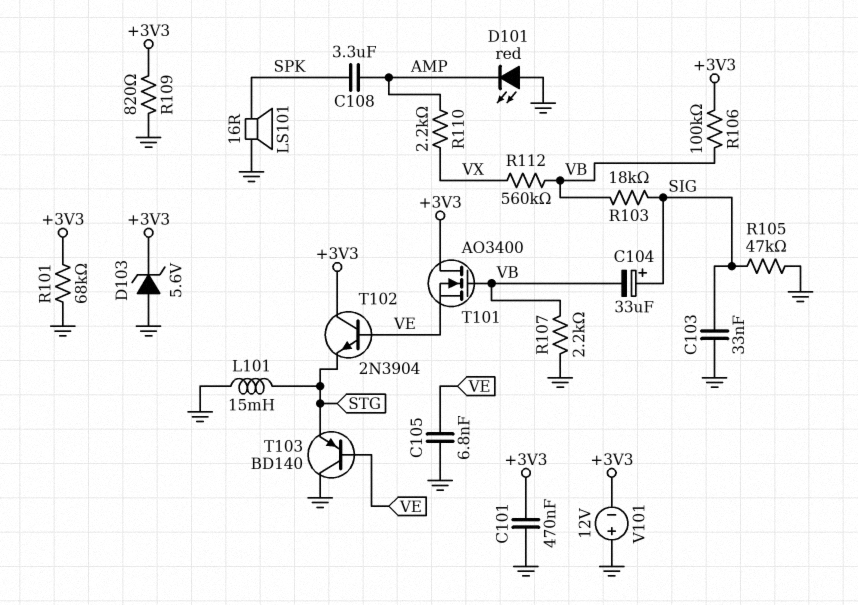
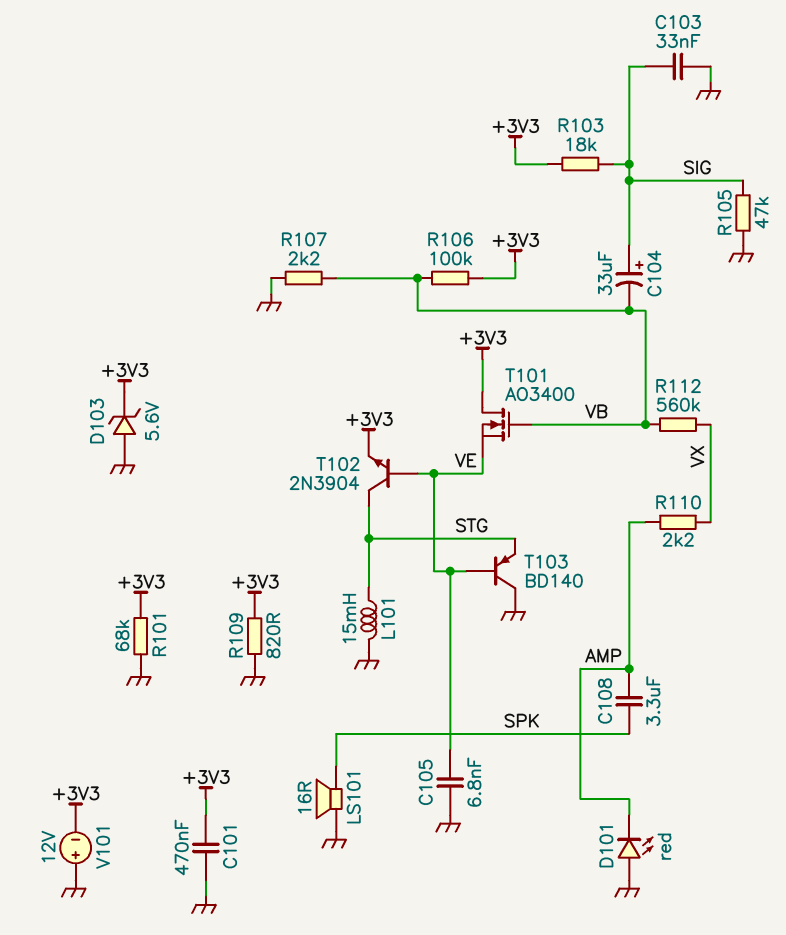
R103: 18k (SIG, VB) -> 18k (+3V3, SIG)
T102: NPN 2N3904 (B VE, C +3V3, E STG) -> NPN 2N3904 (B VE, C STG, E +3V3)

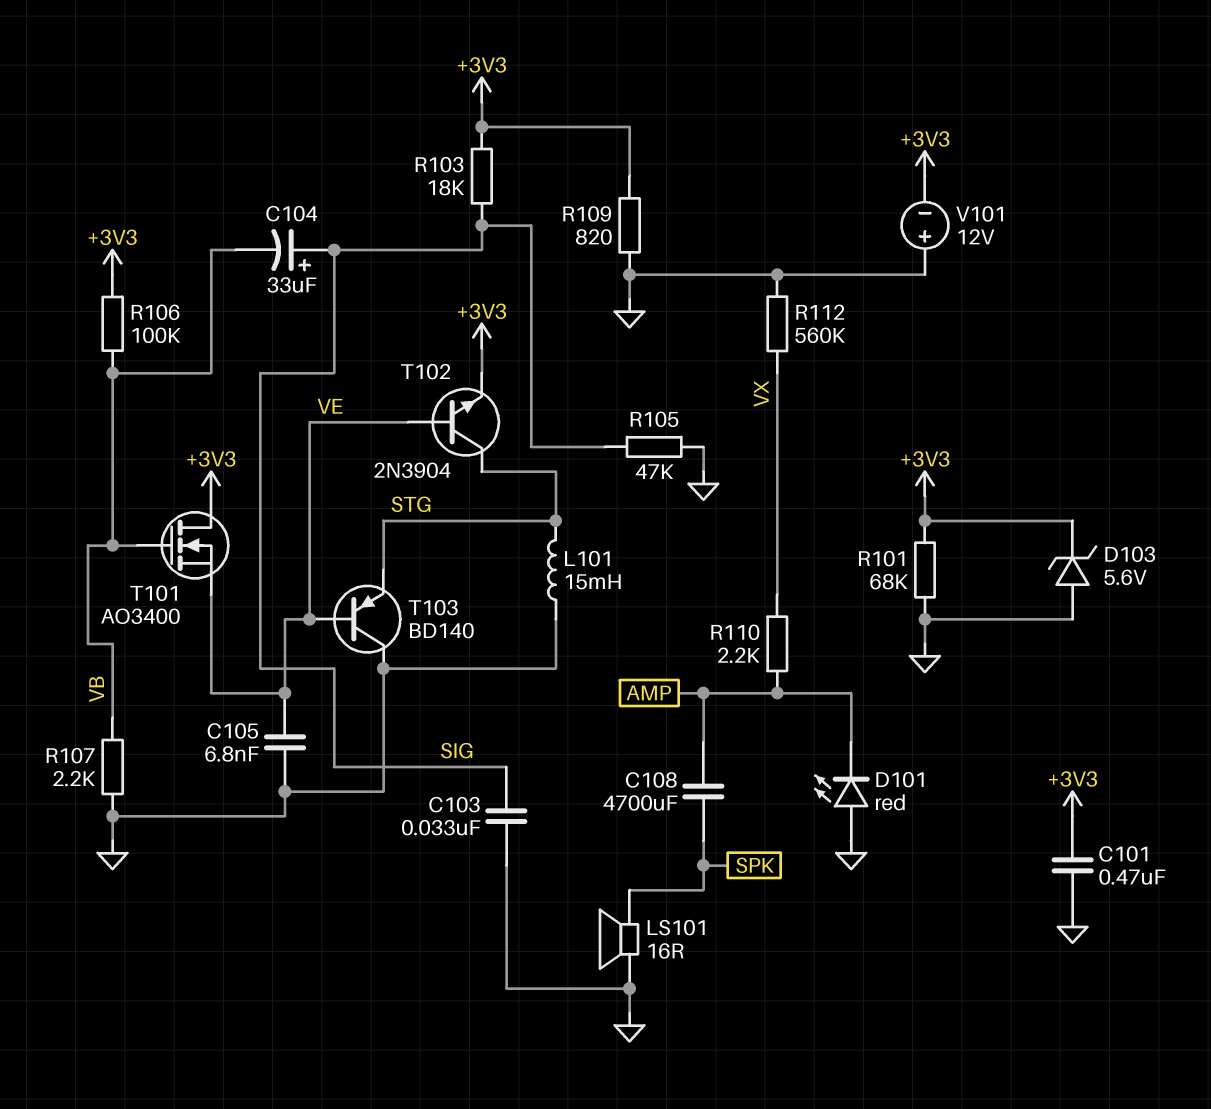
C108: 3.3uF (AMP, SPK) -> 4700uF (AMP, SPK)
R112: 560k (VB, VX) -> 560k (GND, VX)

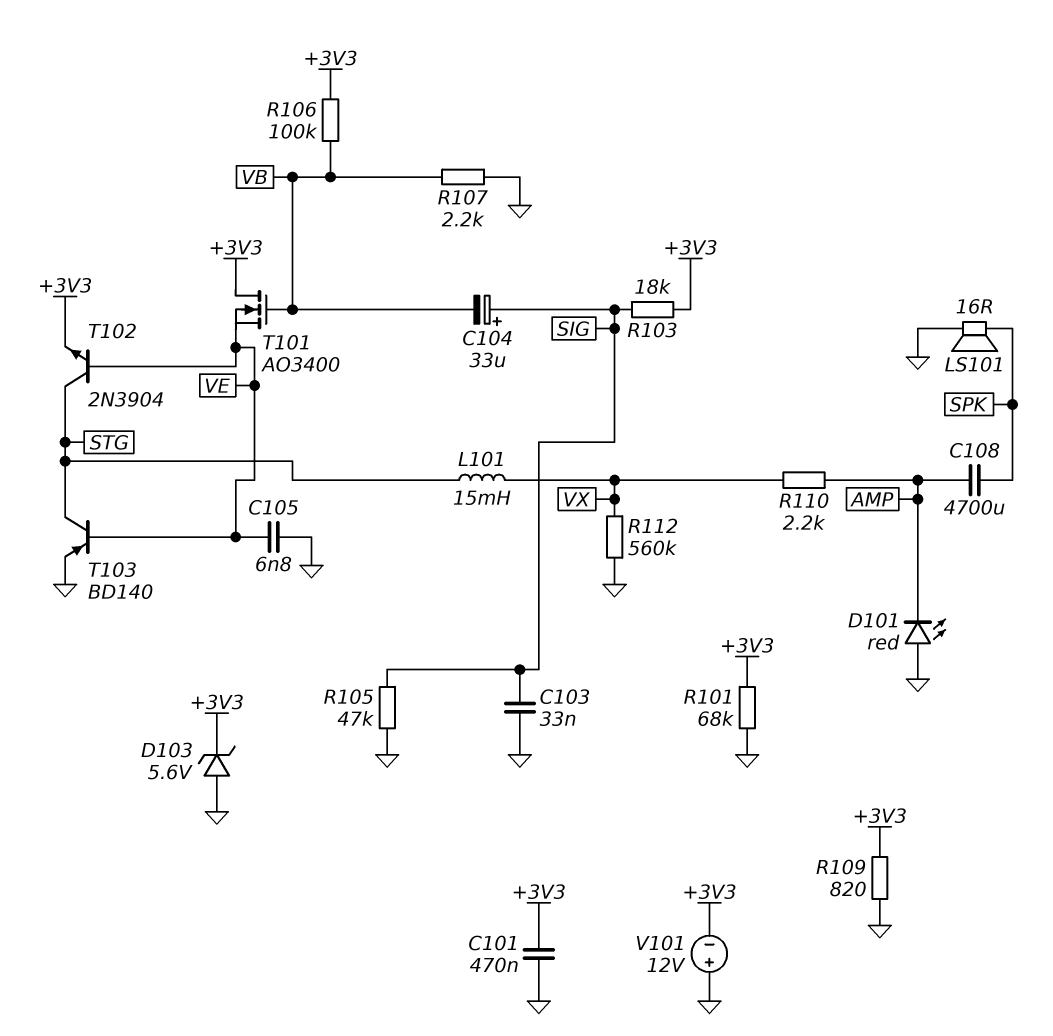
L101: 15mH (GND, STG) -> 15mH (STG, VX)
T103: PNP BD140 (B VE, C GND, E STG) -> PNP BD140 (B VE, C STG, E GND)

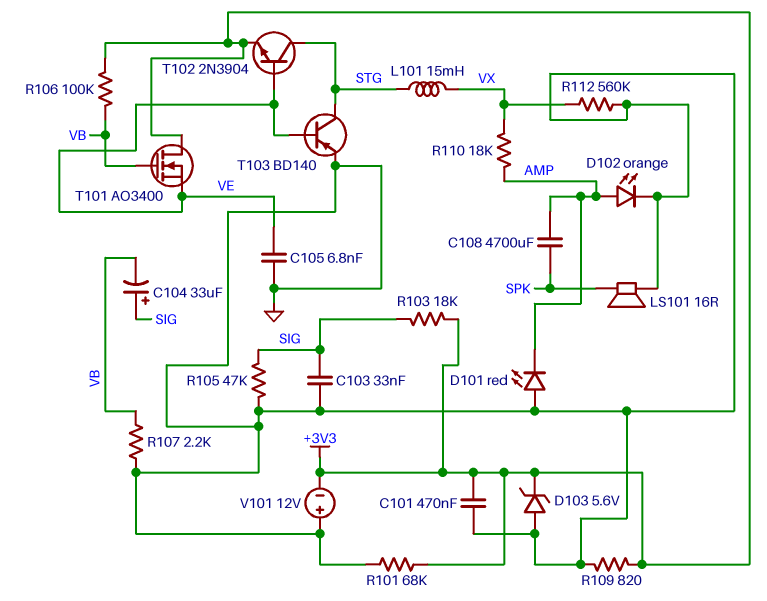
D102: none -> LED orange (A AMP, K GND)
R110: 2.2k (AMP, VX) -> 18k (AMP, VX)

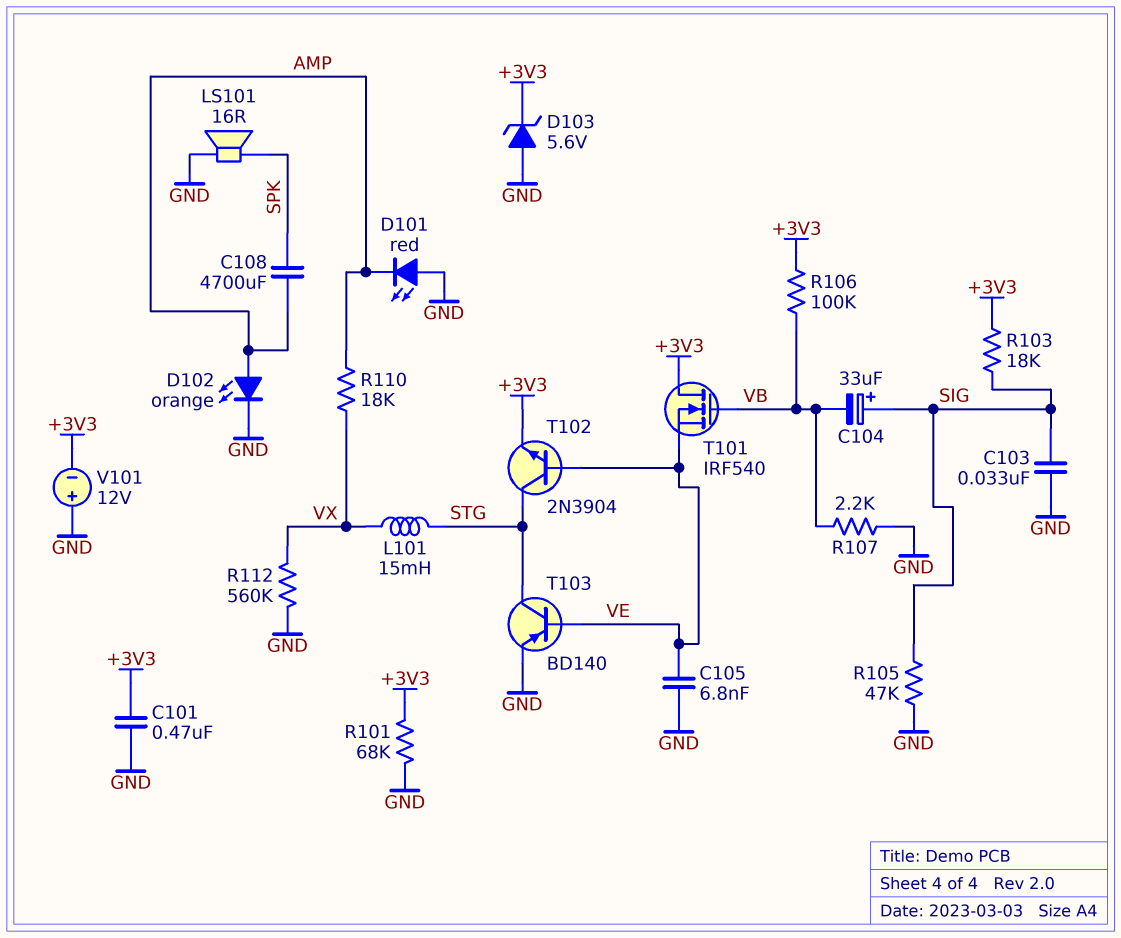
R109: 820 (+3V3, GND) -> none
T101: NMOS AO3400 (G VB, D +3V3, S VE) -> NMOS IRF540 (G VB, D +3V3, S VE)

